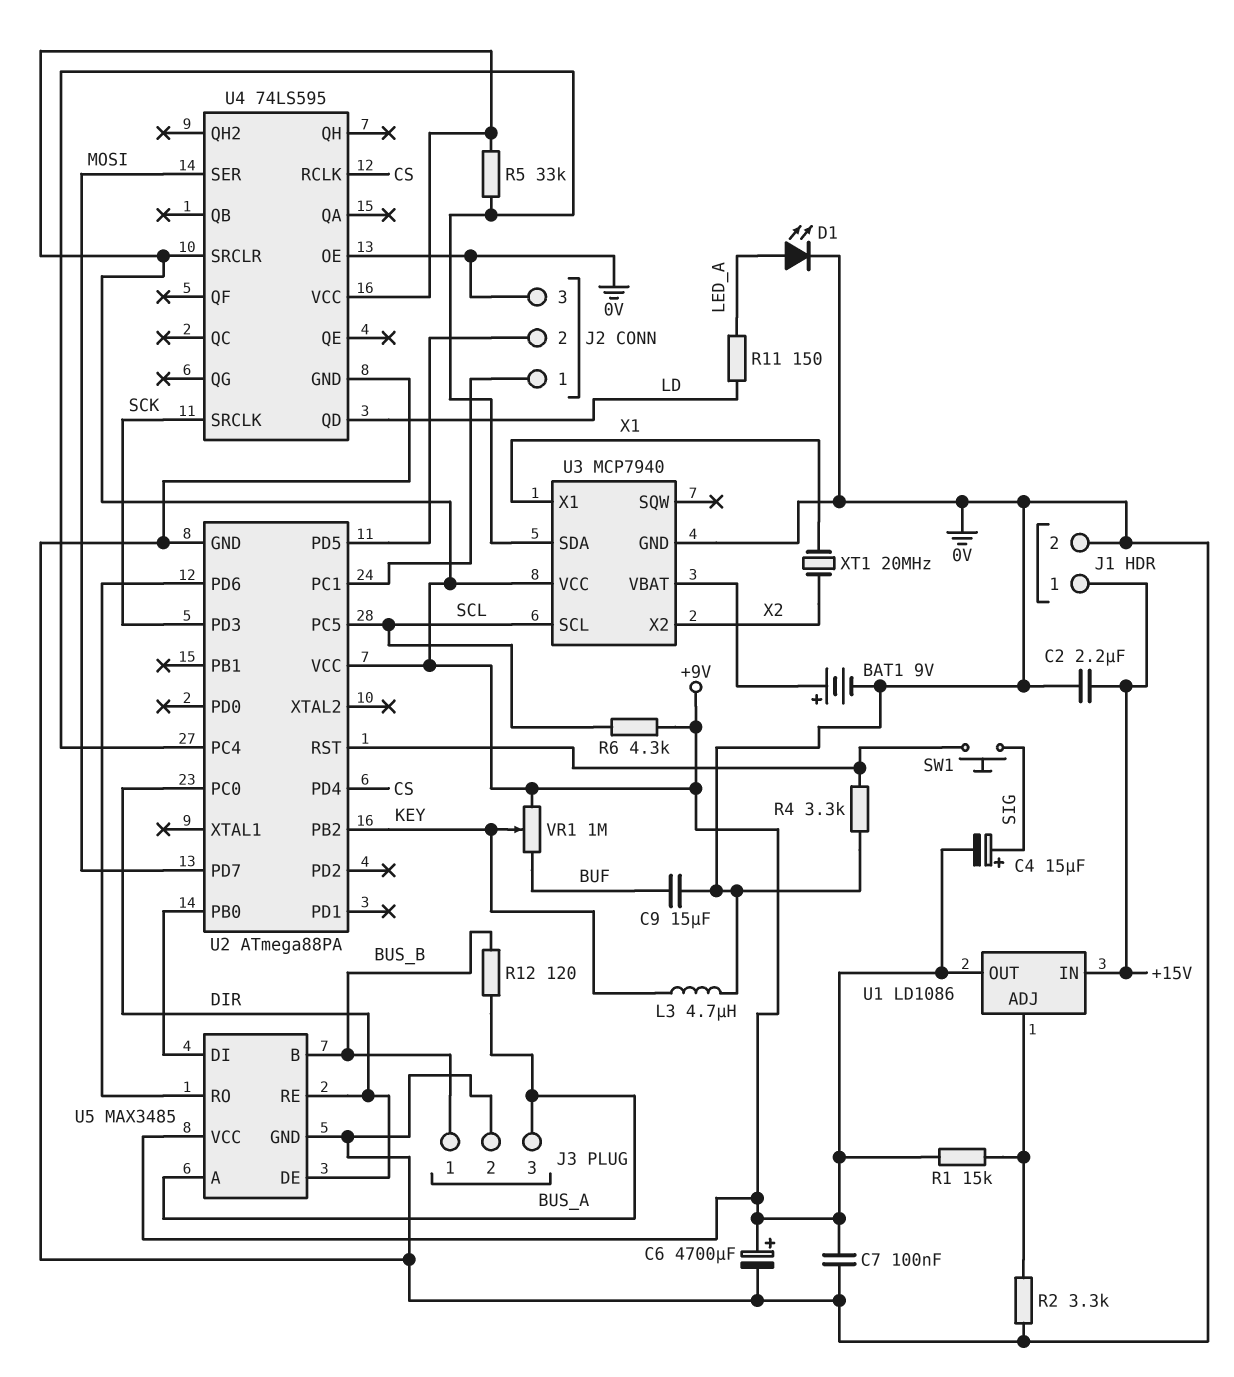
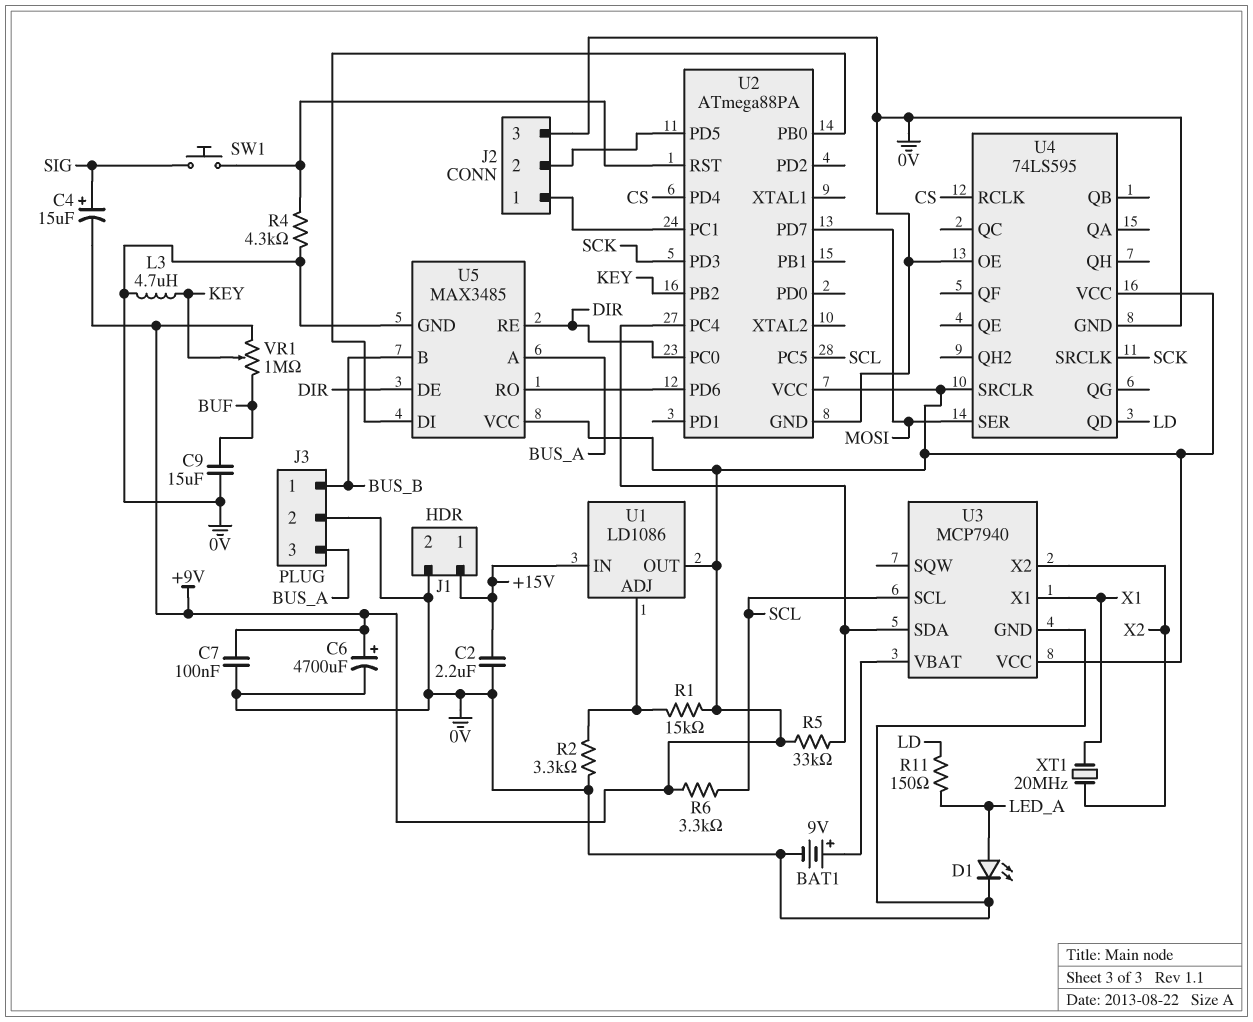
R4: 3.3k (0V, U2/RST) -> 4.3k (0V, U2/RST)
R6: 4.3k (+9V, SCL) -> 3.3k (+9V, SCL)
R12: 120 (BUS_A, BUS_B) -> none

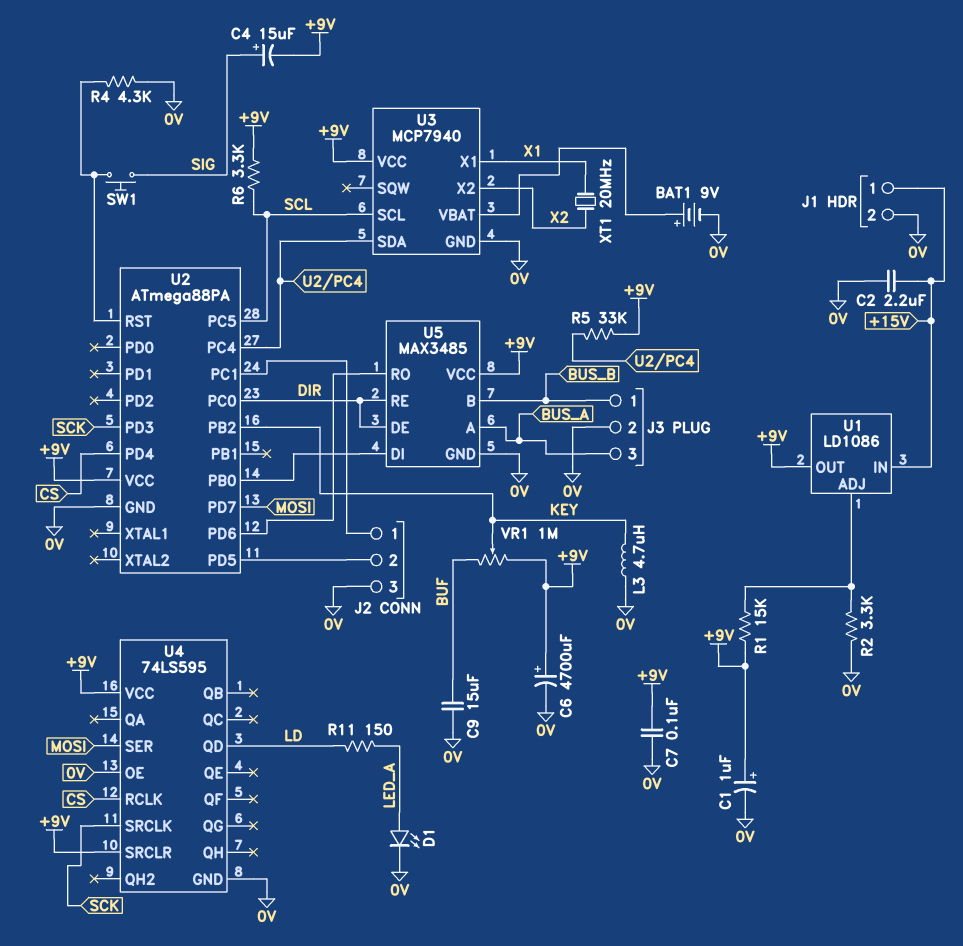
C1: none -> 1uF (plus +9V, minus 0V)

